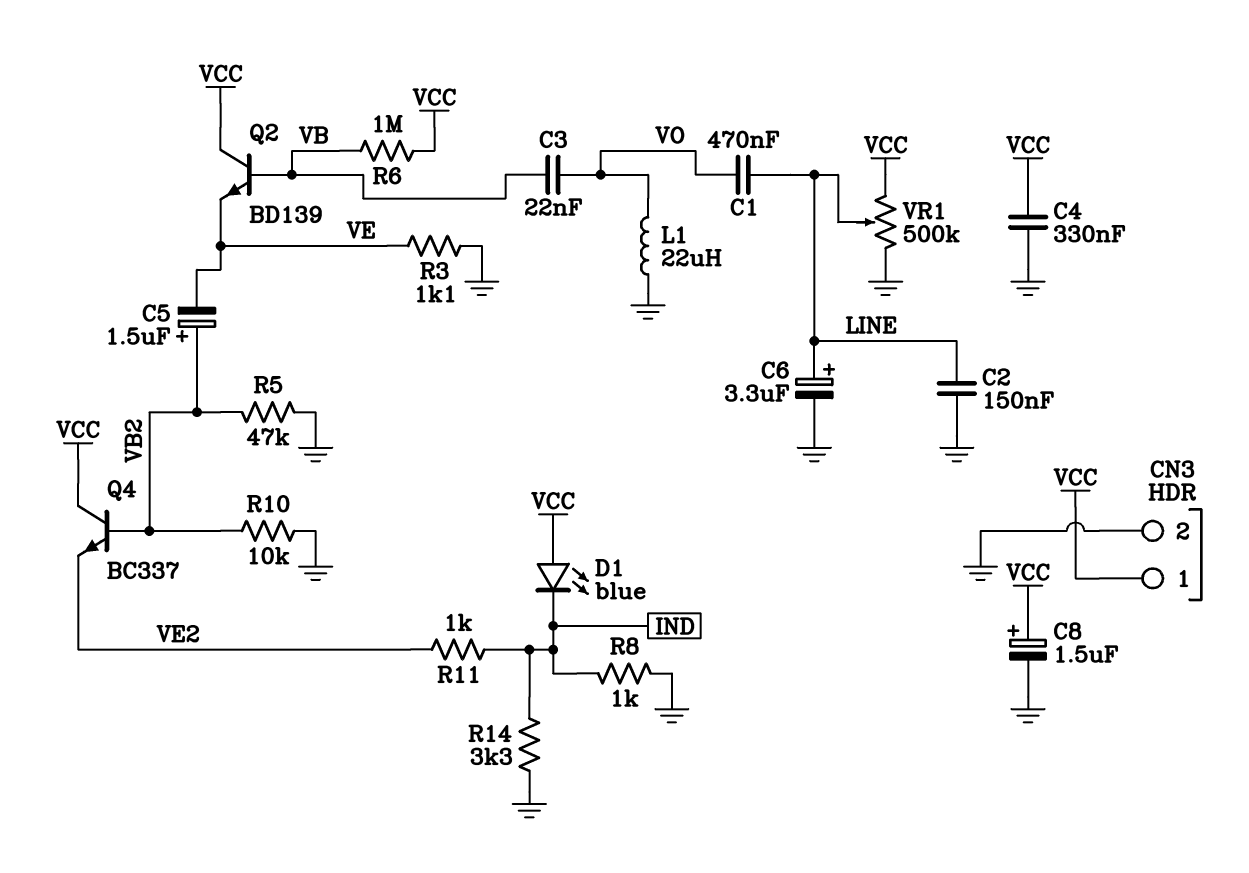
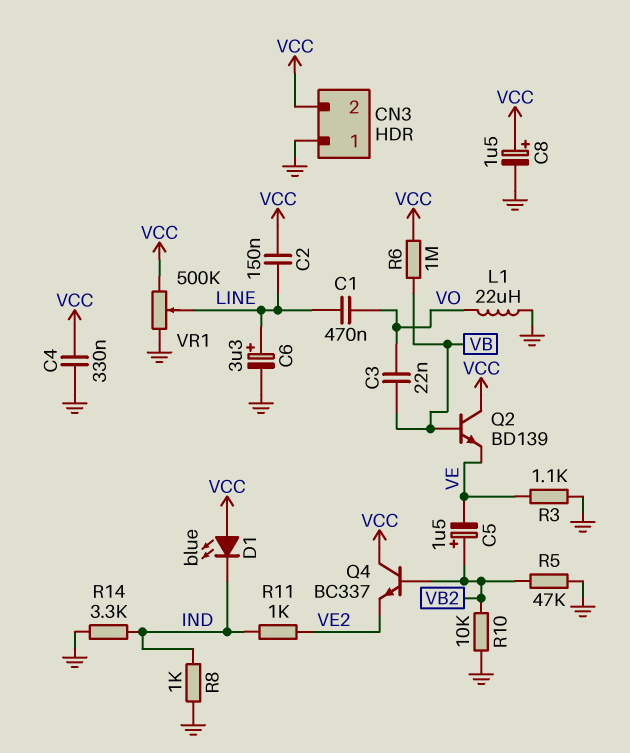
C2: 150nF (GND, LINE) -> 150nF (LINE, VCC)
CN3 pin 1: VCC -> GND
CN3 pin 2: GND -> VCC

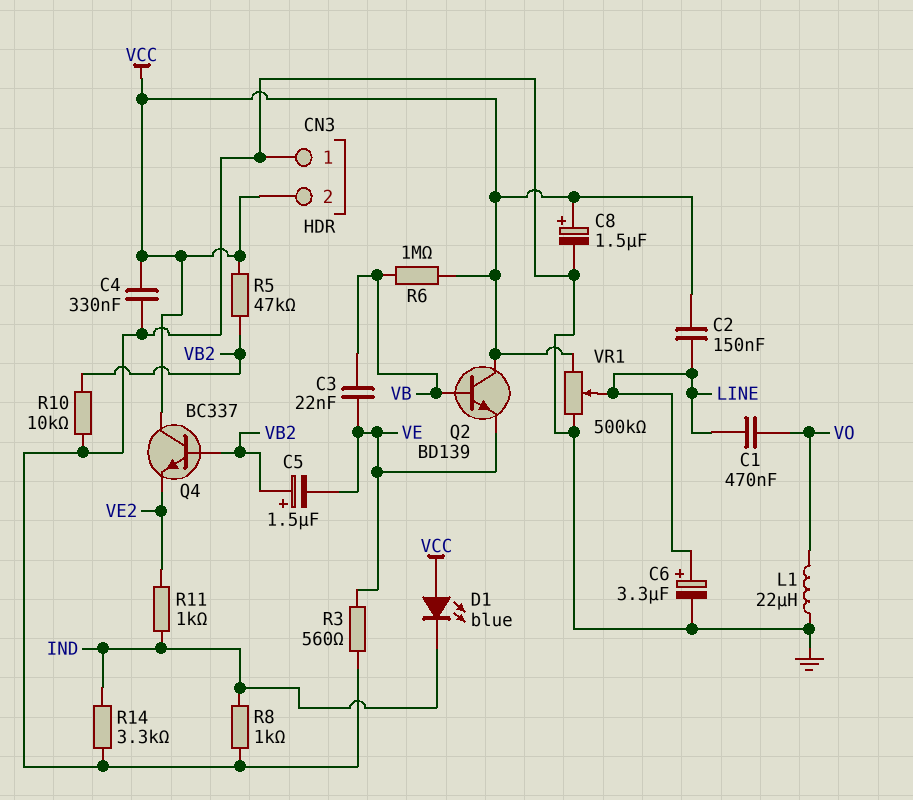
C3: 22nF (VB, VO) -> 22nF (VB, VE)
R3: 1.1k (GND, VE) -> 560 (GND, VE)
R5: 47k (GND, VB2) -> 47k (VB2, VCC)

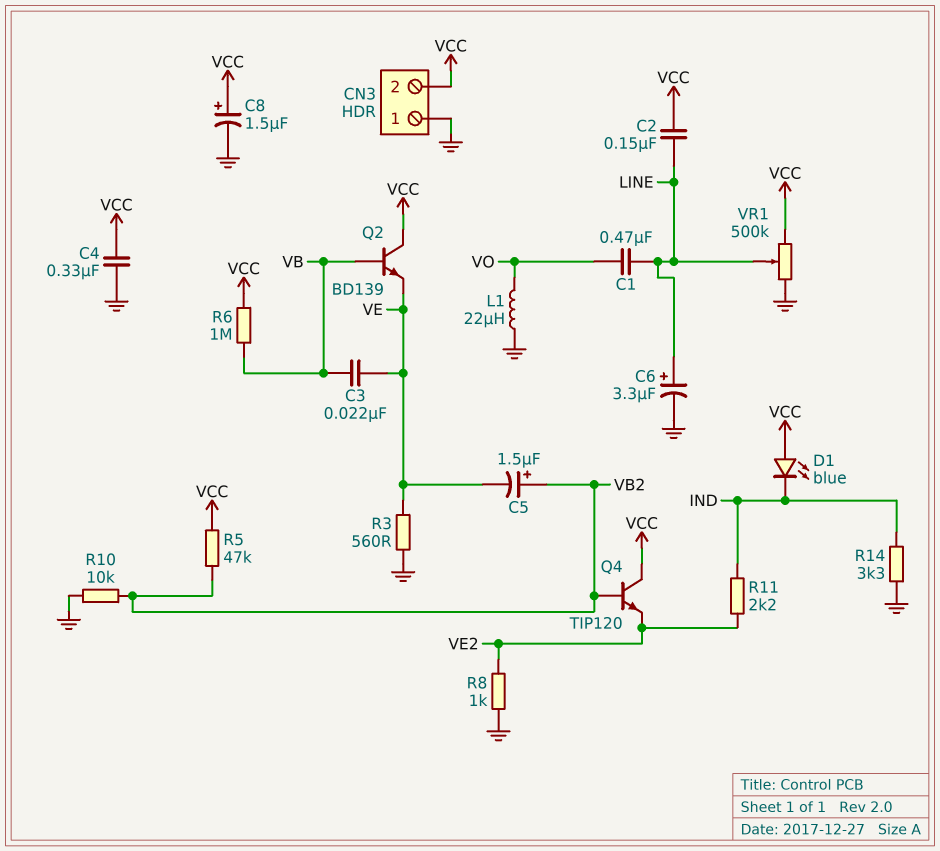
Q4: NPN BC337 (B VB2, C VCC, E VE2) -> NPN TIP120 (B VB2, C VCC, E VE2)
R8: 1k (GND, IND) -> 1k (GND, VE2)
R11: 1k (IND, VE2) -> 2.2k (IND, VE2)

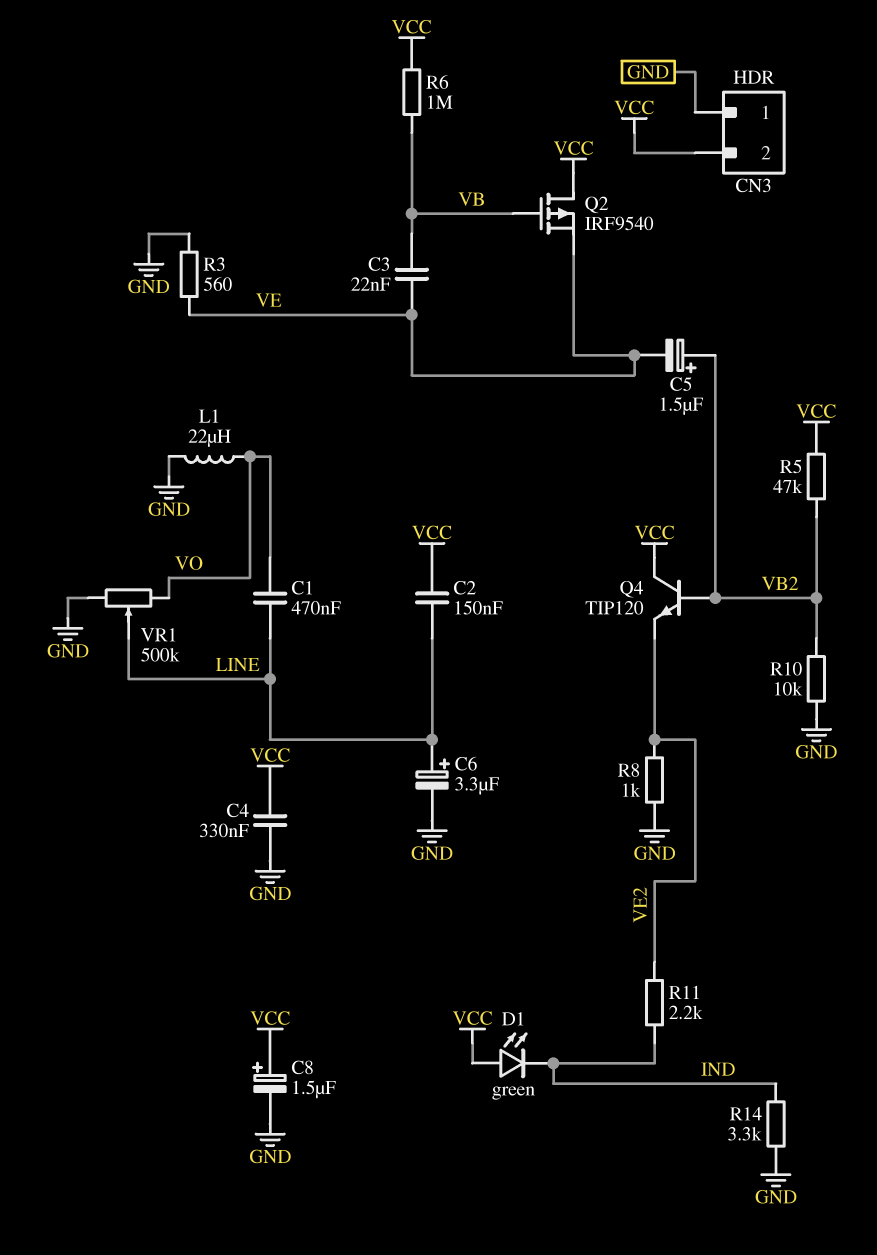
D1: LED blue (A VCC, K IND) -> LED green (A VCC, K IND)
Q2: NPN BD139 (B VB, C VCC, E VE) -> PMOS IRF9540 (G VB, D VCC, S VE)
VR1: 500k (GND, VCC, wiper LINE) -> 500k (GND, VO, wiper LINE)

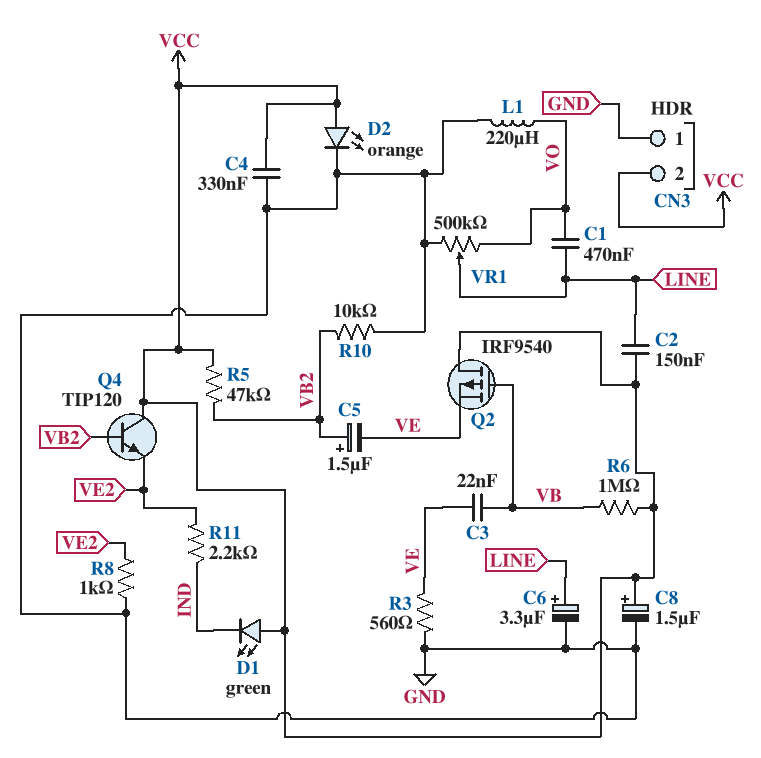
D2: none -> LED orange (A VCC, K GND)
L1: 22uH (GND, VO) -> 220uH (GND, VO)
R14: 3.3k (GND, IND) -> none

